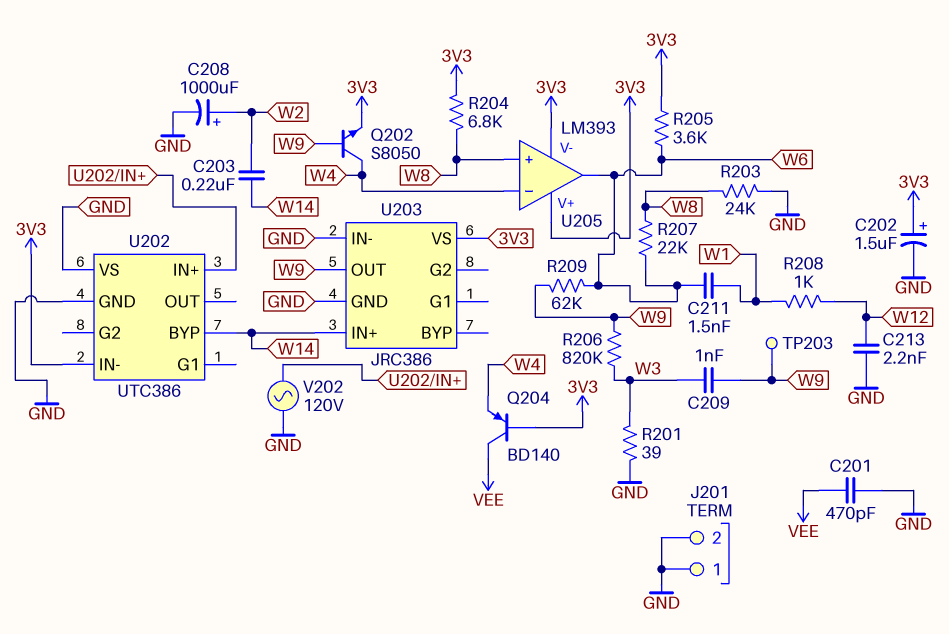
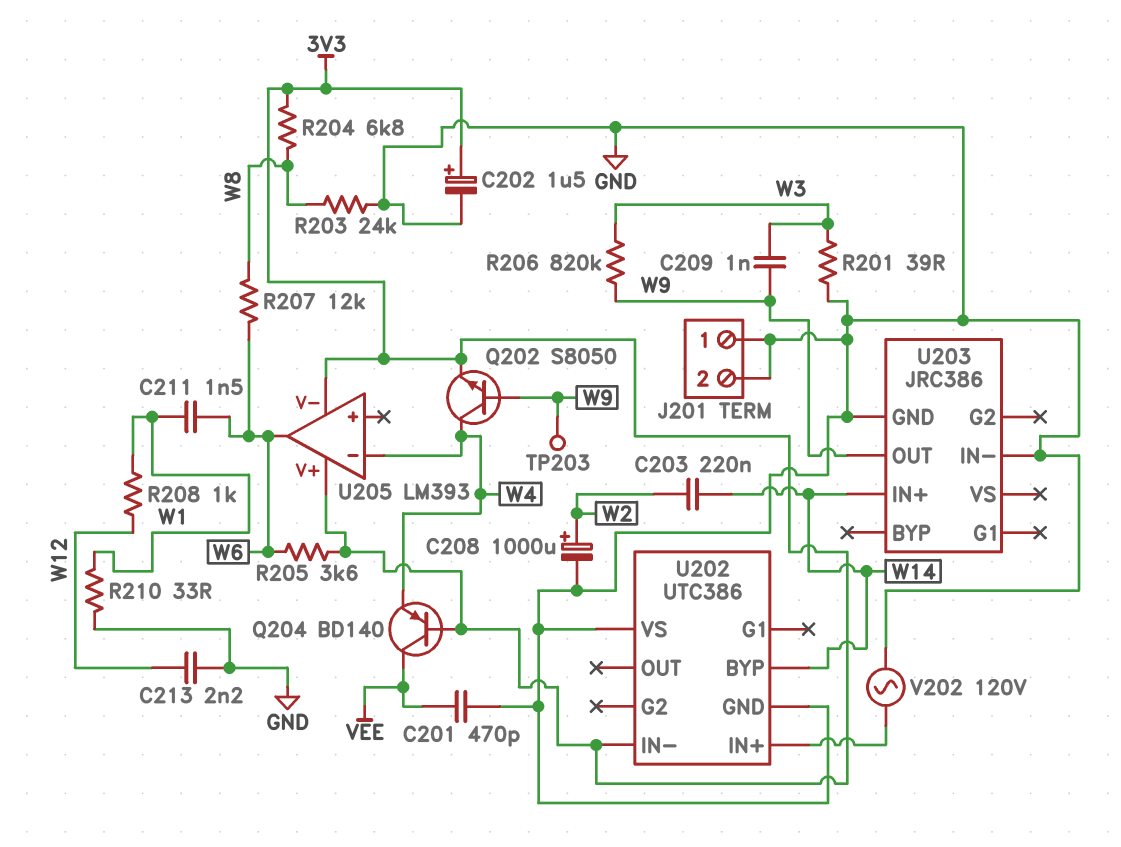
R207: 22k (W6, W8) -> 12k (W6, W8)
R209: 62k (W6, W9) -> none
R210: none -> 33 (GND, W1)
U203 pin VS: 3V3 -> none
U205 pin in+: W8 -> none

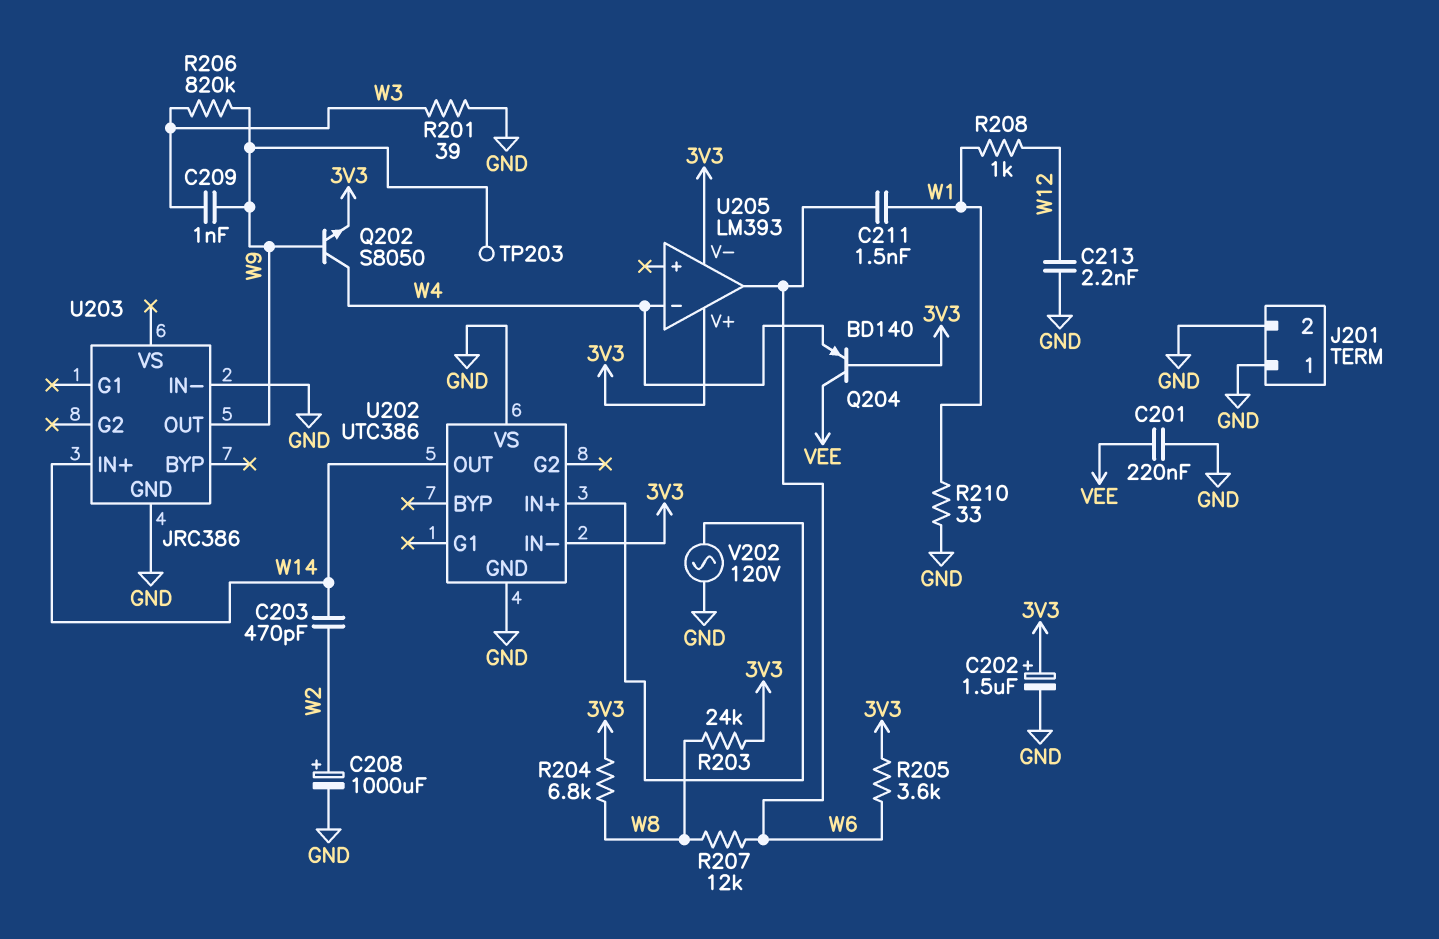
C201: 470pF (GND, VEE) -> 220nF (GND, VEE)
C203: 220nF (W2, W14) -> 470pF (W2, W14)
R203: 24k (GND, W8) -> 24k (3V3, W8)
U202 pin BYP: W14 -> none
U202 pin OUT: none -> W14

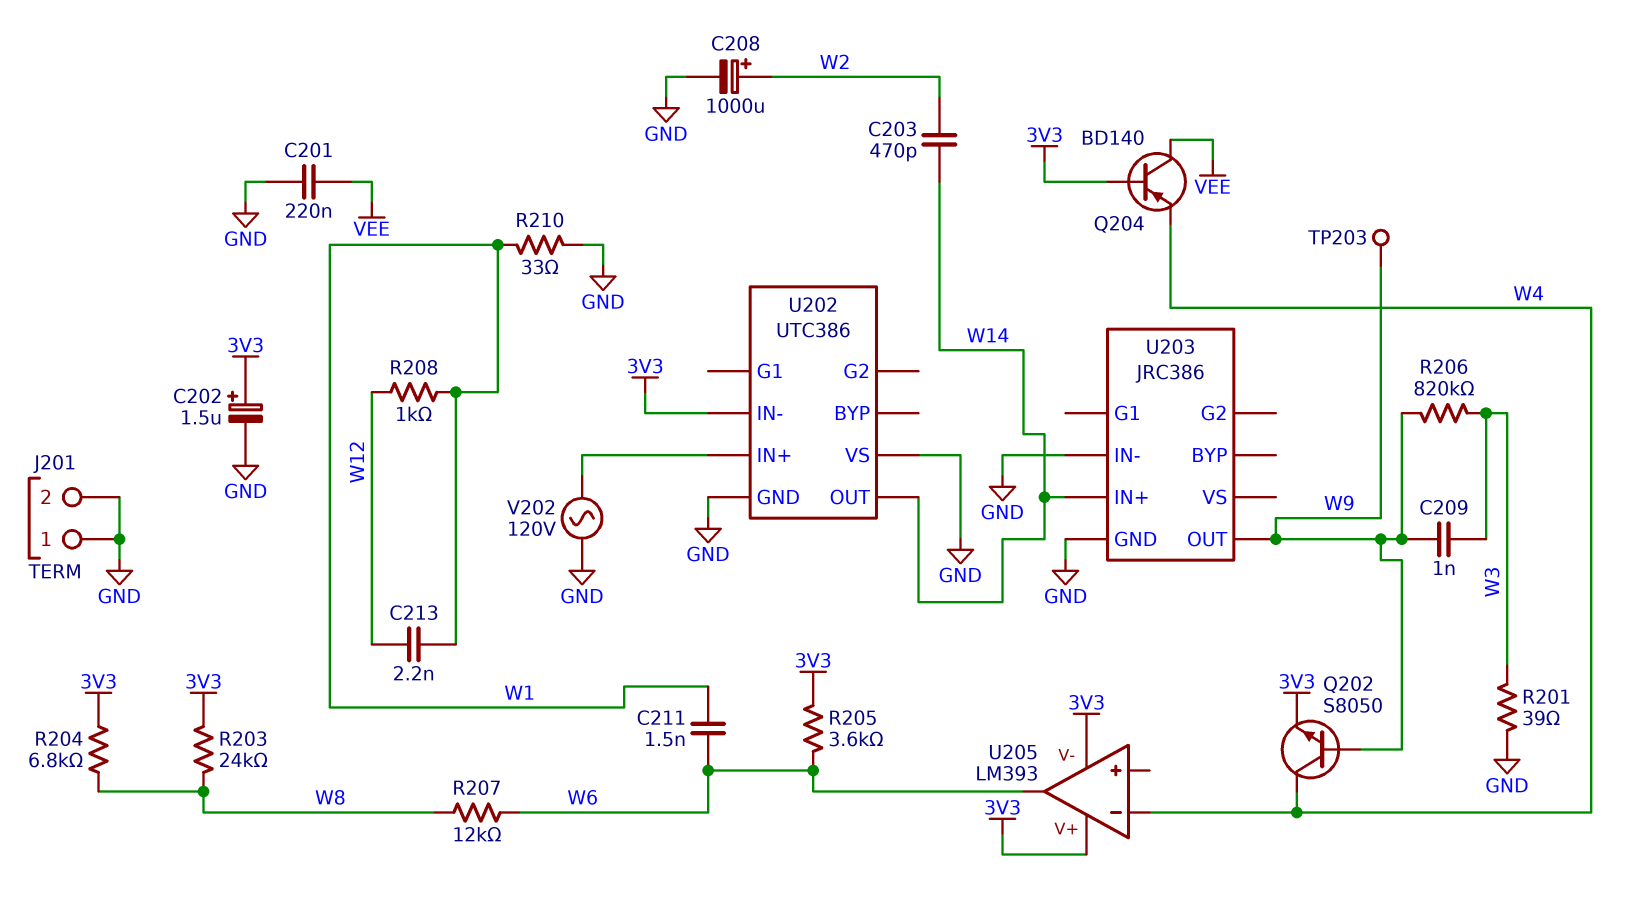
C213: 2.2nF (GND, W12) -> 2.2nF (W1, W12)

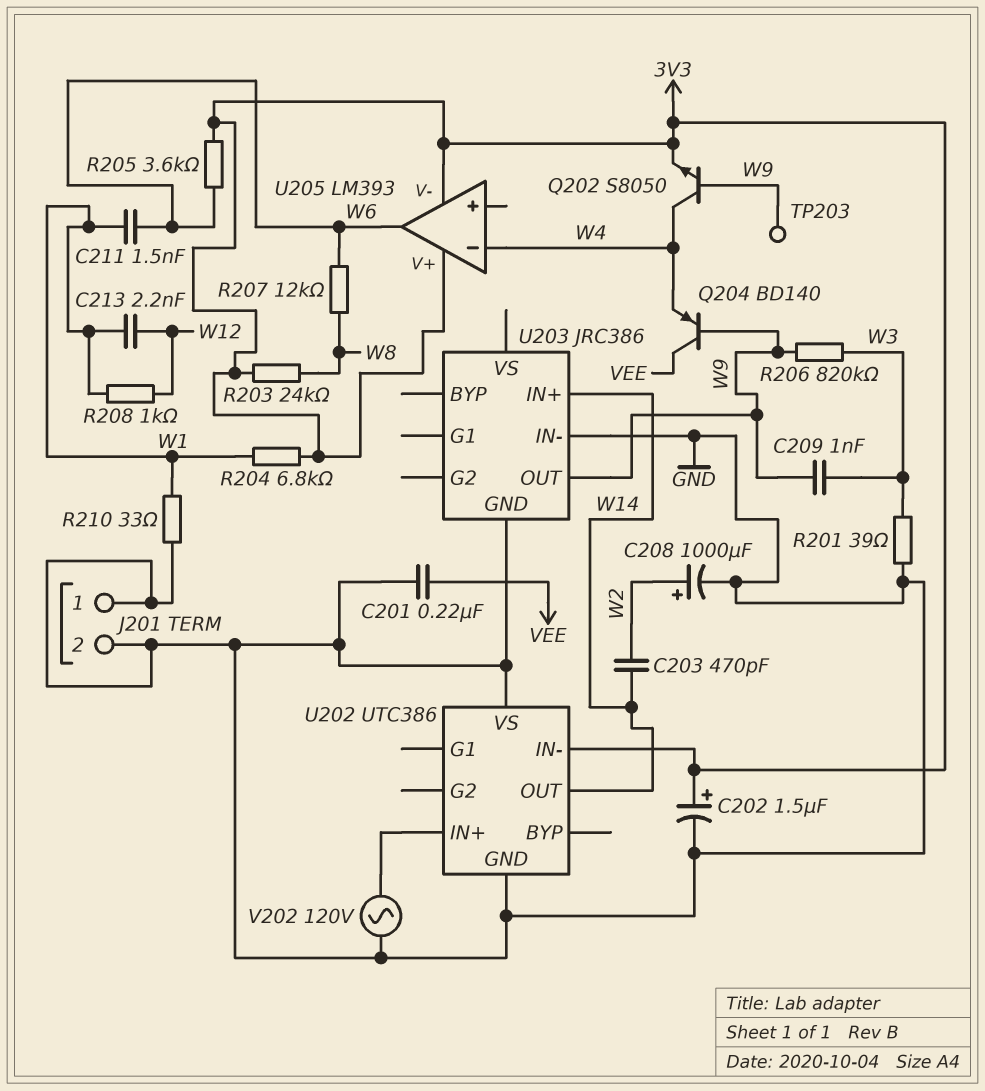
Q204: PNP BD140 (B 3V3, C VEE, E W4) -> PNP BD140 (B W9, C VEE, E W4)
R204: 6.8k (3V3, W8) -> 6.8k (3V3, W1)

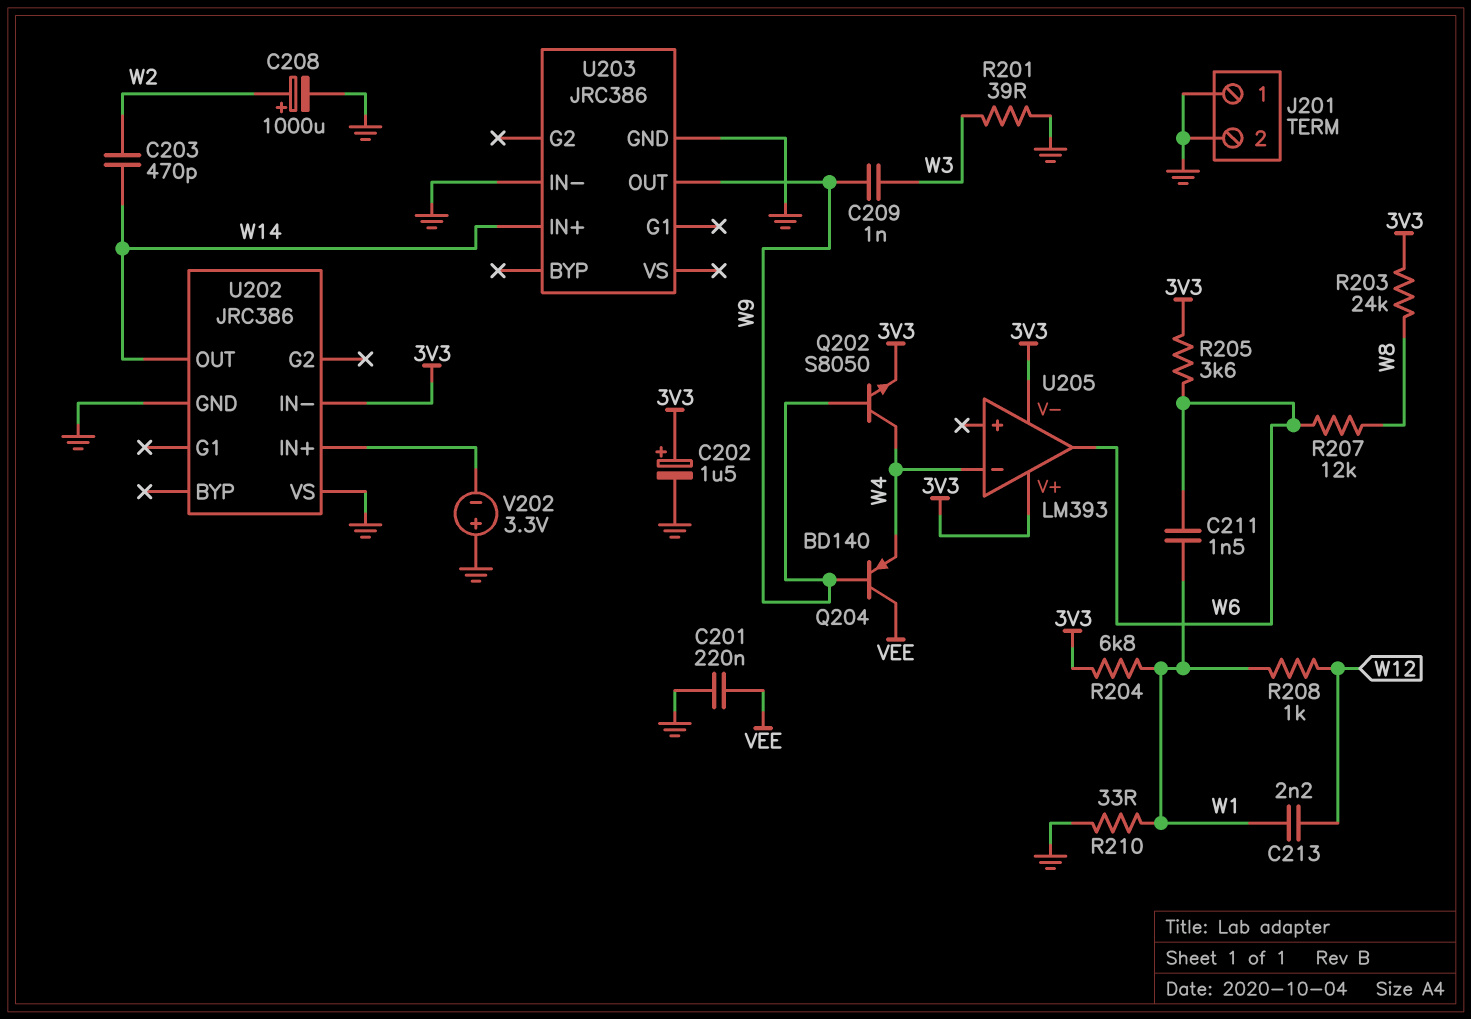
R206: 820k (W3, W9) -> none
TP203: test point (W9) -> none
U202: UTC386 -> JRC386
V202: AC 120V (GND, U202/IN+) -> 3.3V (plus GND, minus U202/IN+)

